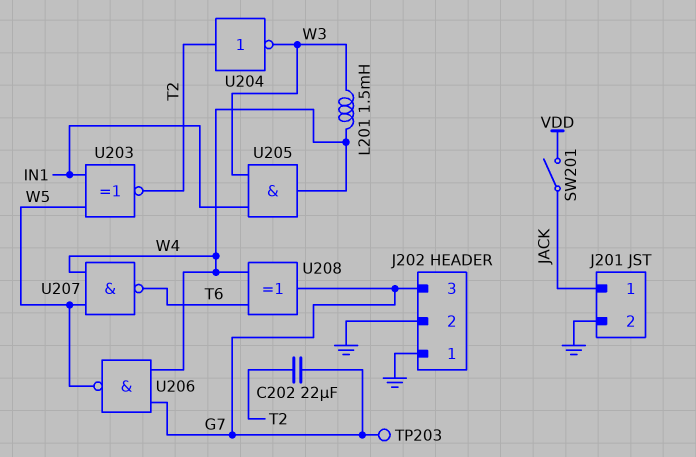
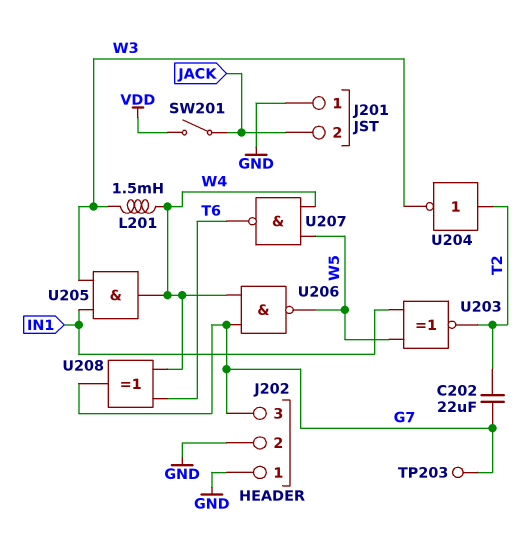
J201 pin 1: JACK -> GND
J201 pin 2: GND -> JACK

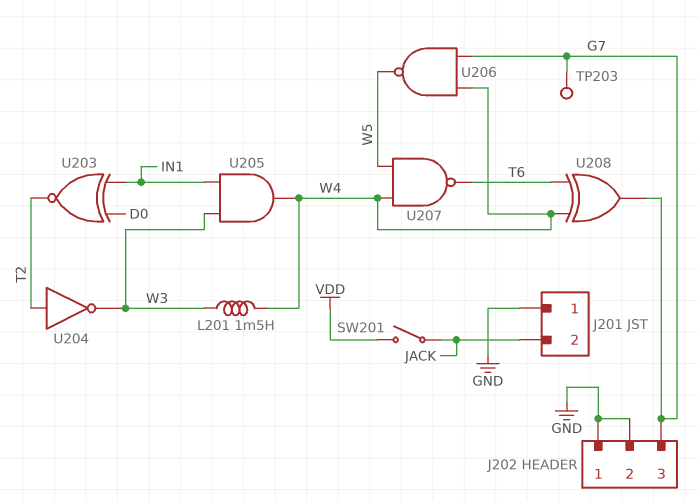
C202: 22uF (G7, T2) -> none
U203: XNOR (in IN1, in W5, out T2) -> XNOR (in D0, in IN1, out T2)

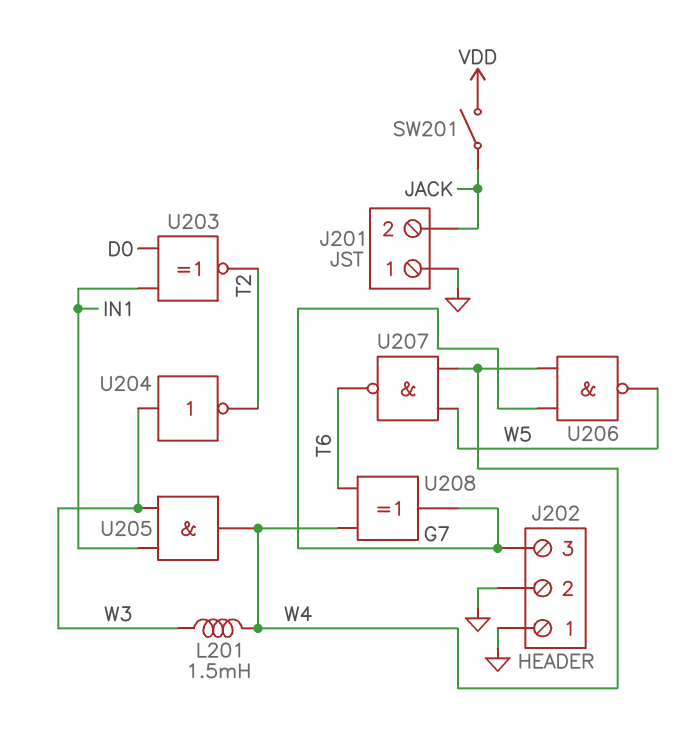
TP203: test point (G7) -> none
U204: NOT (in T2, out W3) -> NOT (in W3, out T2)

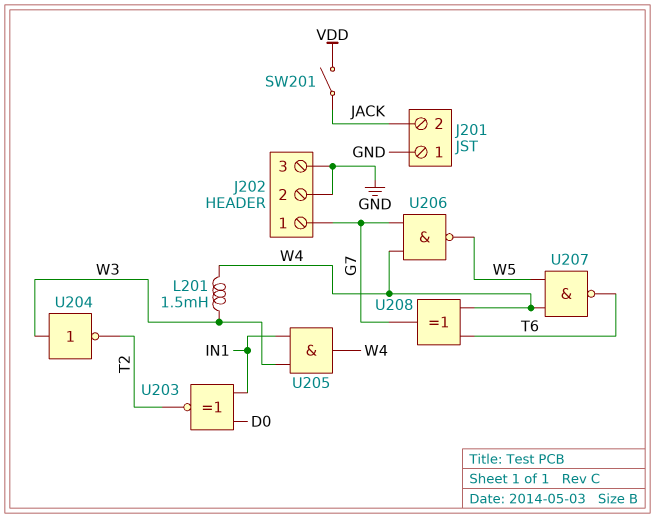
J202 pin 1: GND -> G7
J202 pin 3: G7 -> GND

